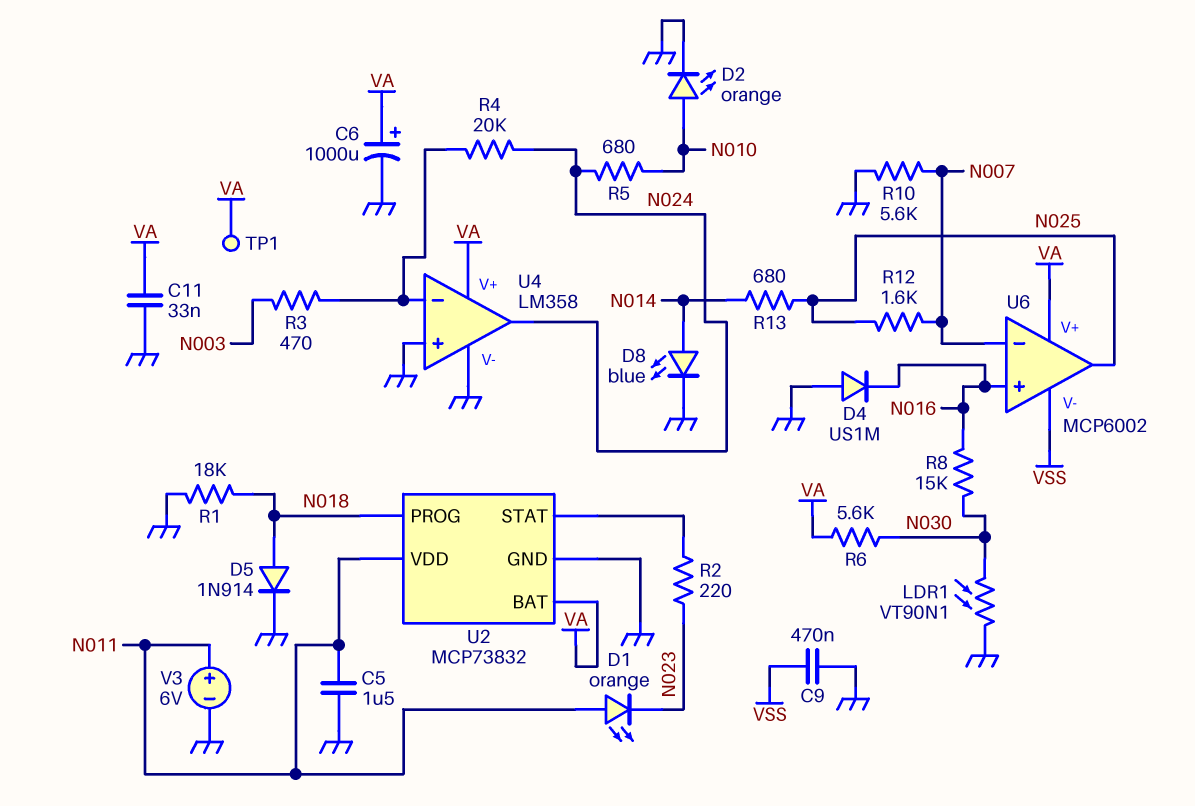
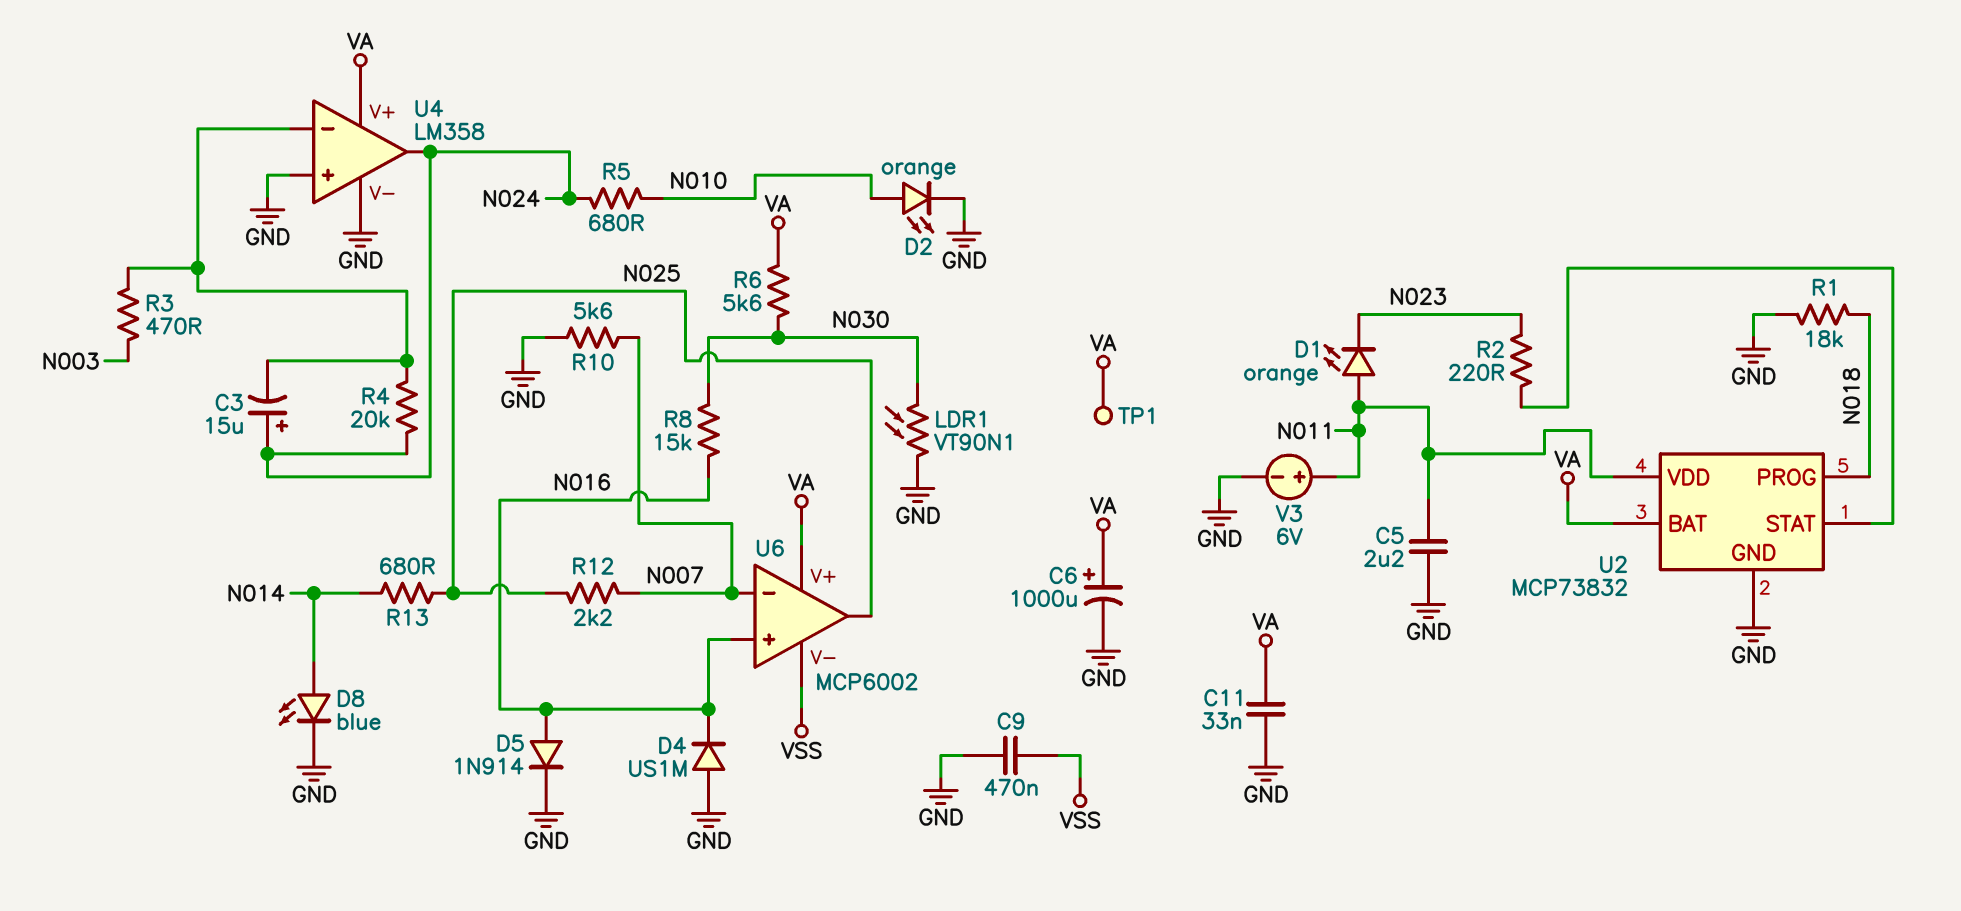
C3: none -> 15uF (plus N024, minus U4/in-)
C5: 1.5uF (GND, N011) -> 2.2uF (GND, N011)
D5: diode 1N914 (A N018, K GND) -> diode 1N914 (A N016, K GND)
R12: 1.6k (N007, N025) -> 2.2k (N007, N025)

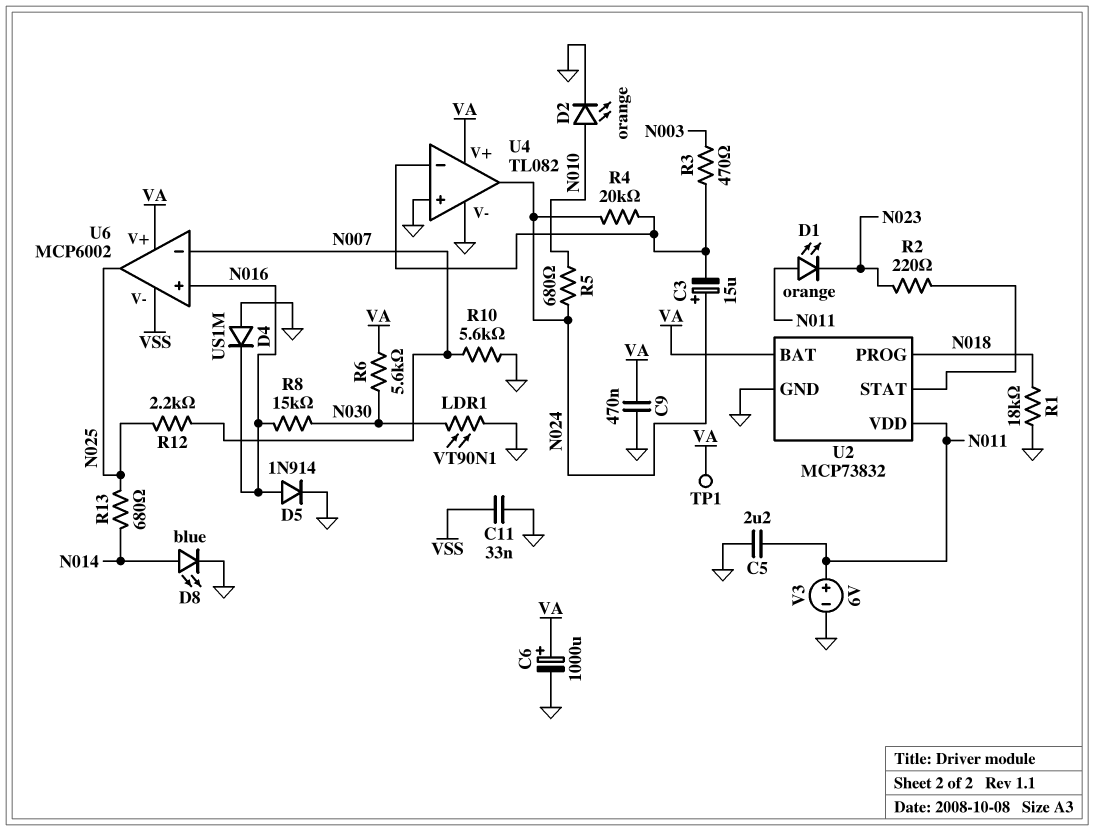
C9: 470nF (GND, VSS) -> 470nF (GND, VA)
C11: 33nF (GND, VA) -> 33nF (GND, VSS)
U4: LM358 -> TL082

